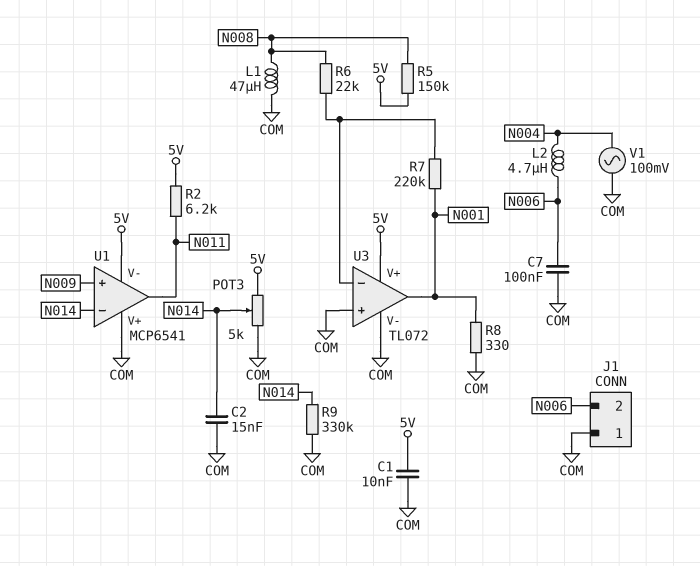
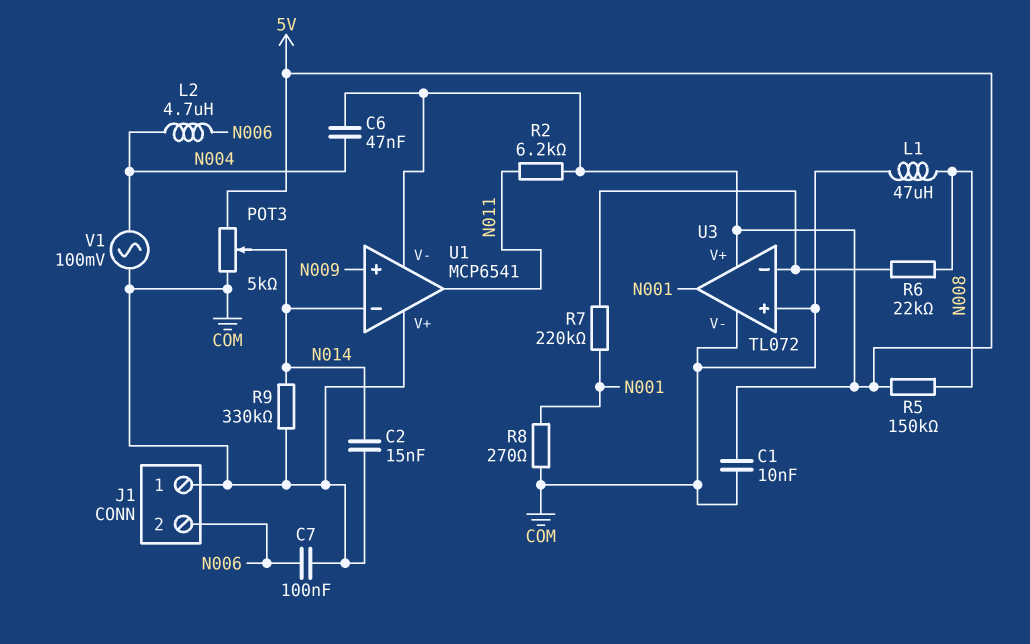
C6: none -> 47nF (5V, N004)
R8: 330 (COM, N001) -> 270 (COM, N001)

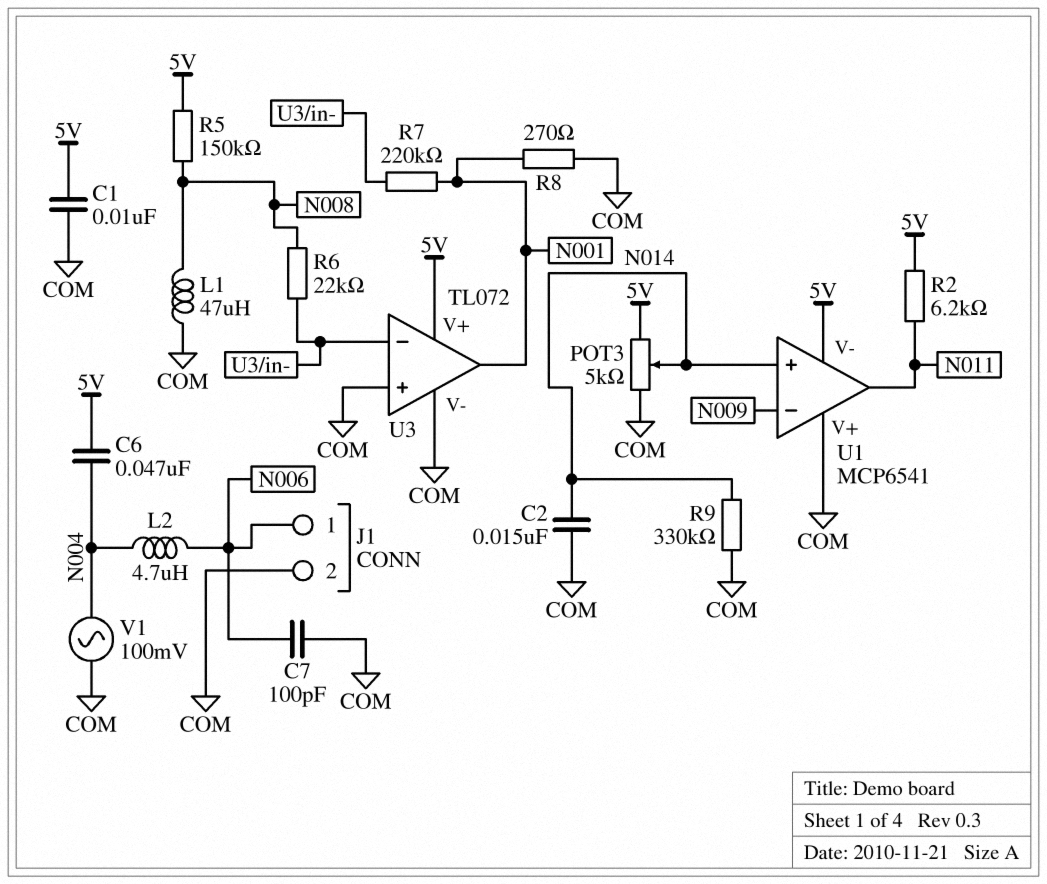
C7: 100nF (COM, N006) -> 100pF (COM, N006)
J1 pin 1: COM -> N006
J1 pin 2: N006 -> COM
U1 pin in+: N009 -> N014
U1 pin in-: N014 -> N009

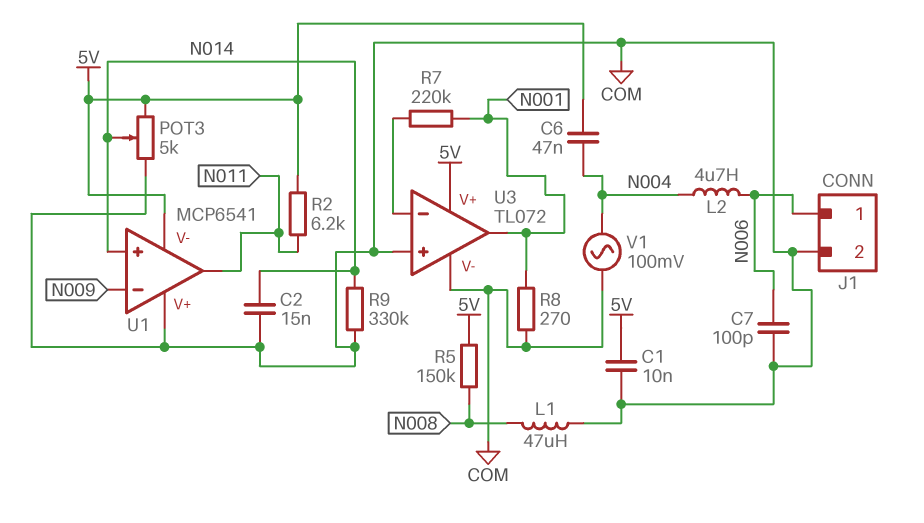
R6: 22k (N008, U3/in-) -> none

